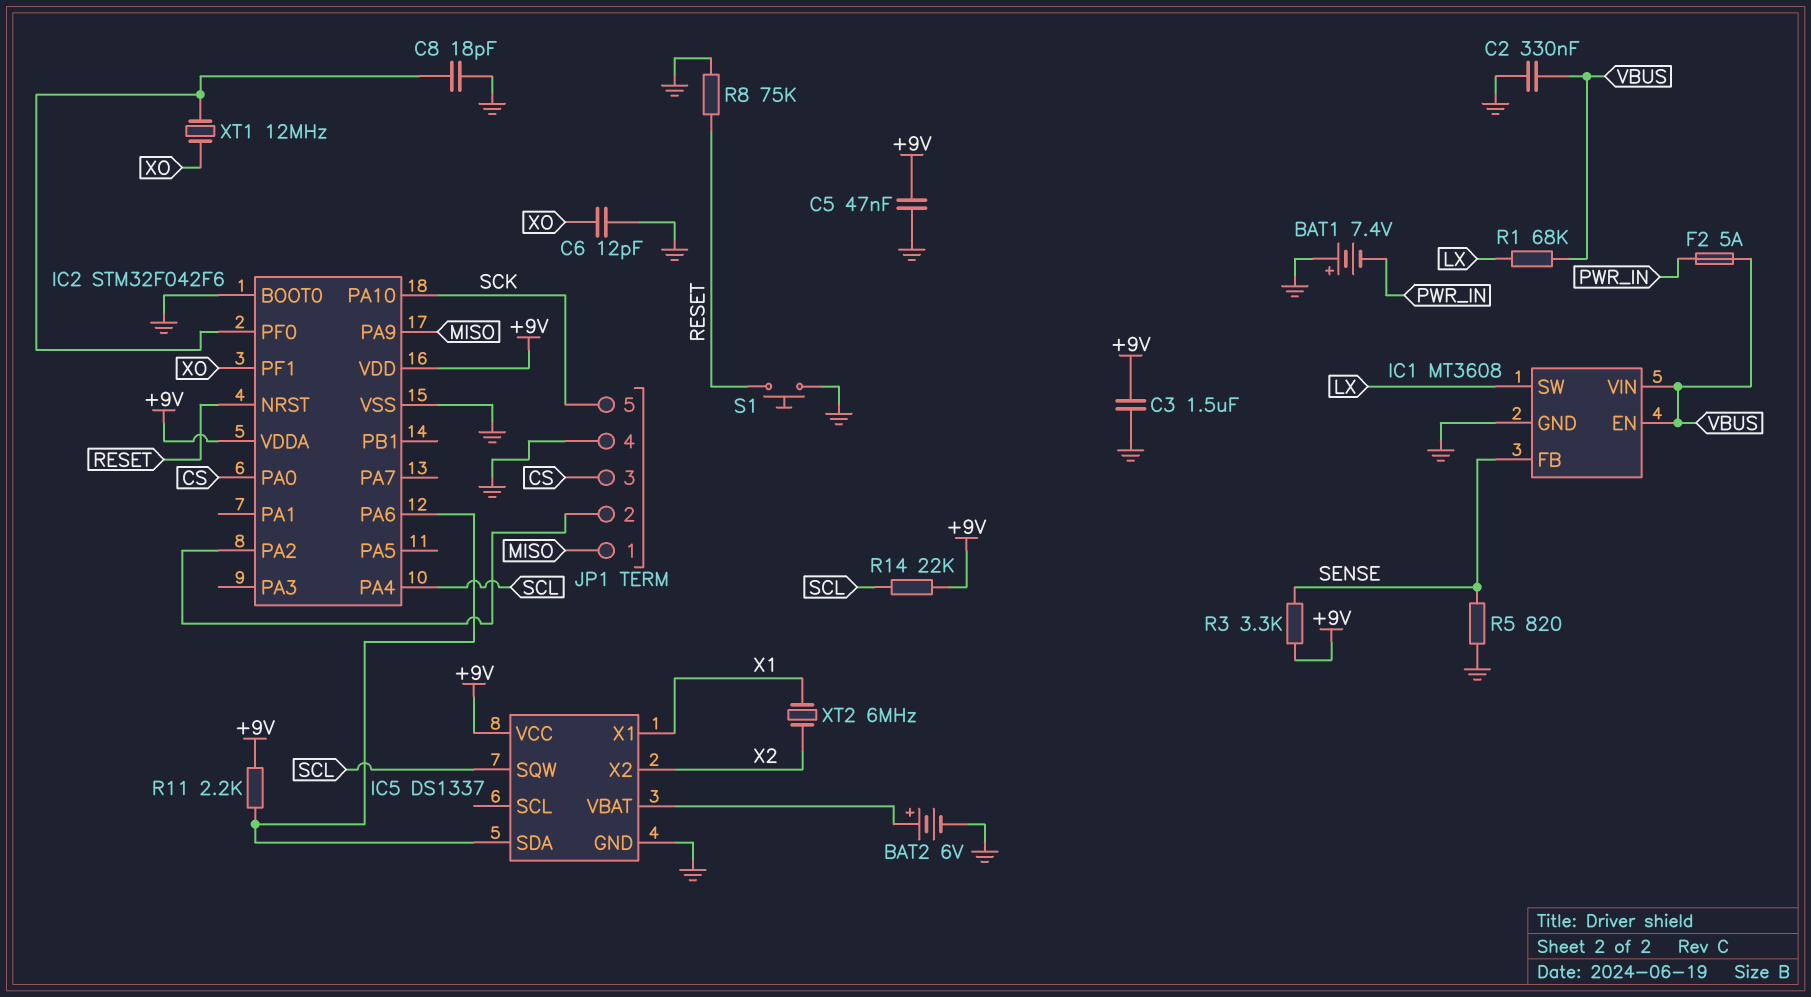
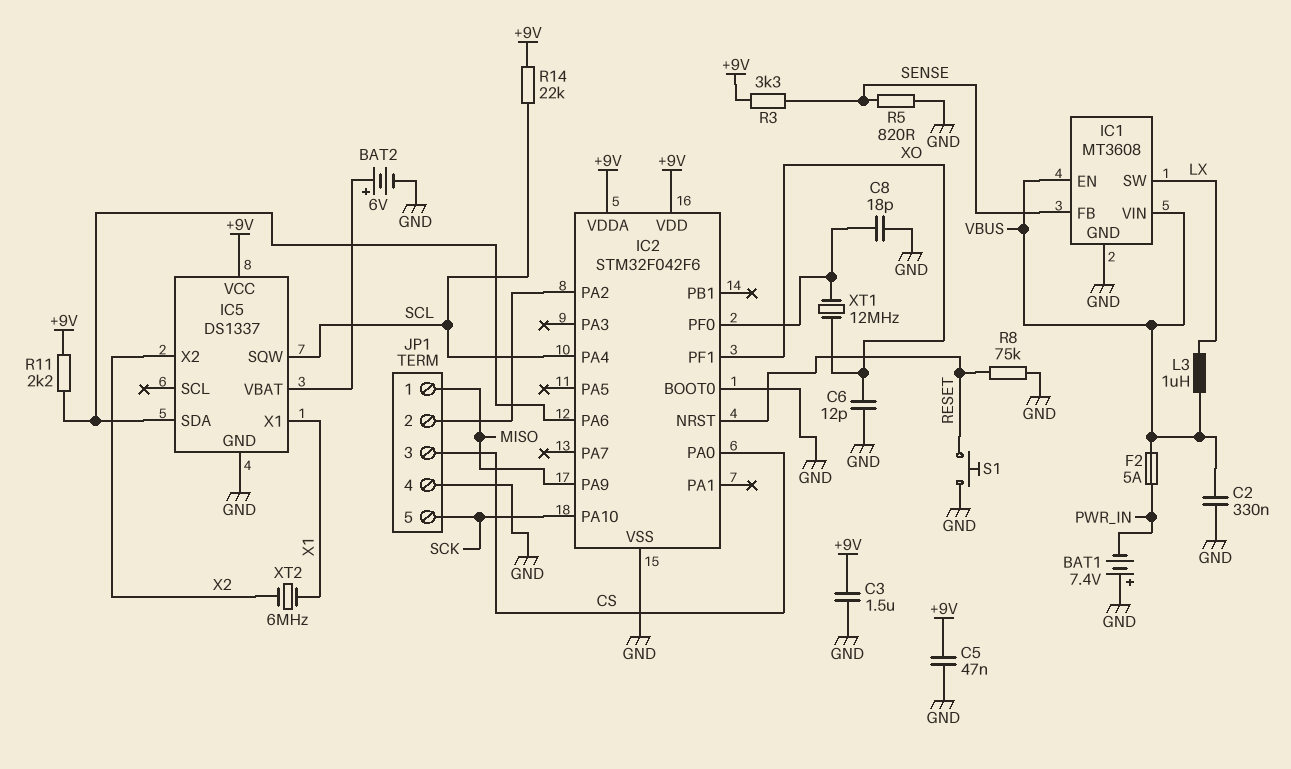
L3: none -> 1uH (LX, VBUS)
R1: 68k (LX, VBUS) -> none

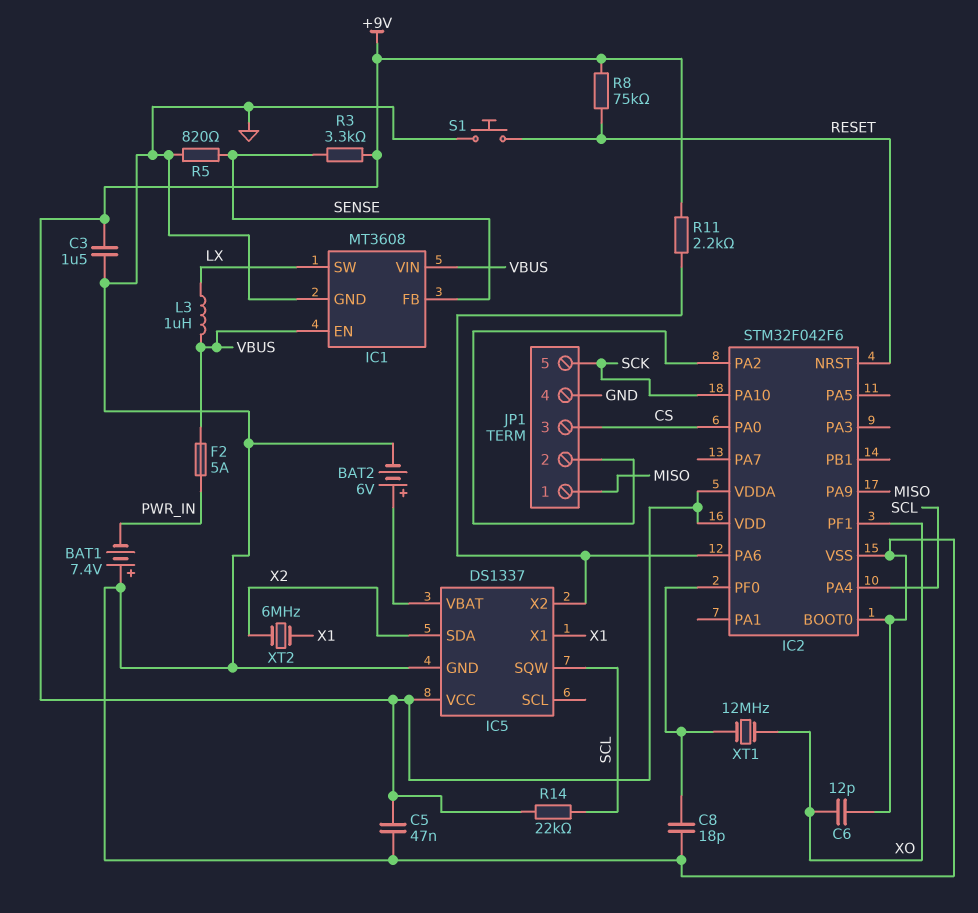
C2: 330nF (GND, VBUS) -> none
IC5 pin SDA: IC2/PA6 -> X2
IC5 pin X2: X2 -> IC2/PA6
R8: 75k (GND, RESET) -> 75k (+9V, RESET)

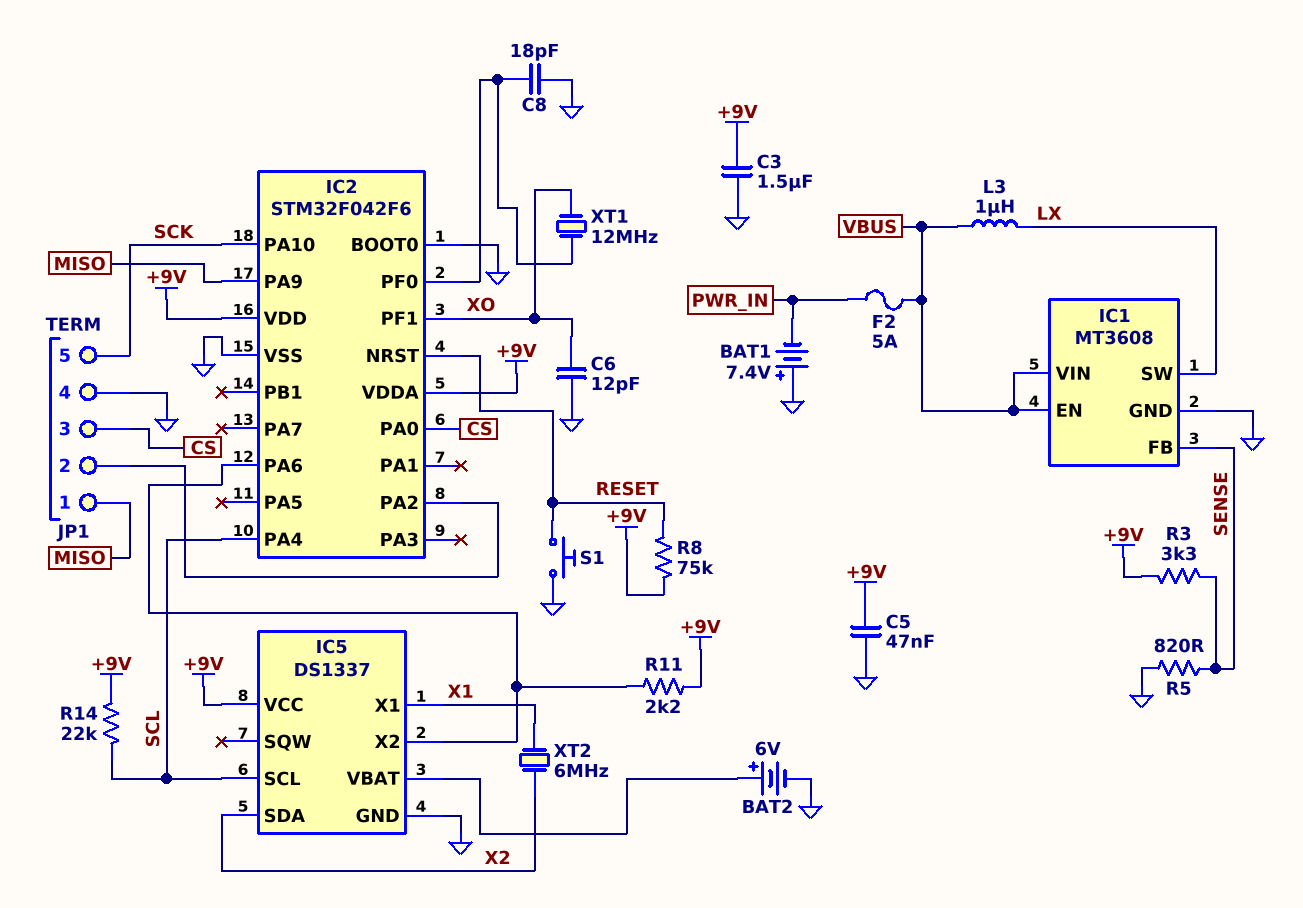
IC5 pin SCL: none -> SCL
IC5 pin SQW: SCL -> none

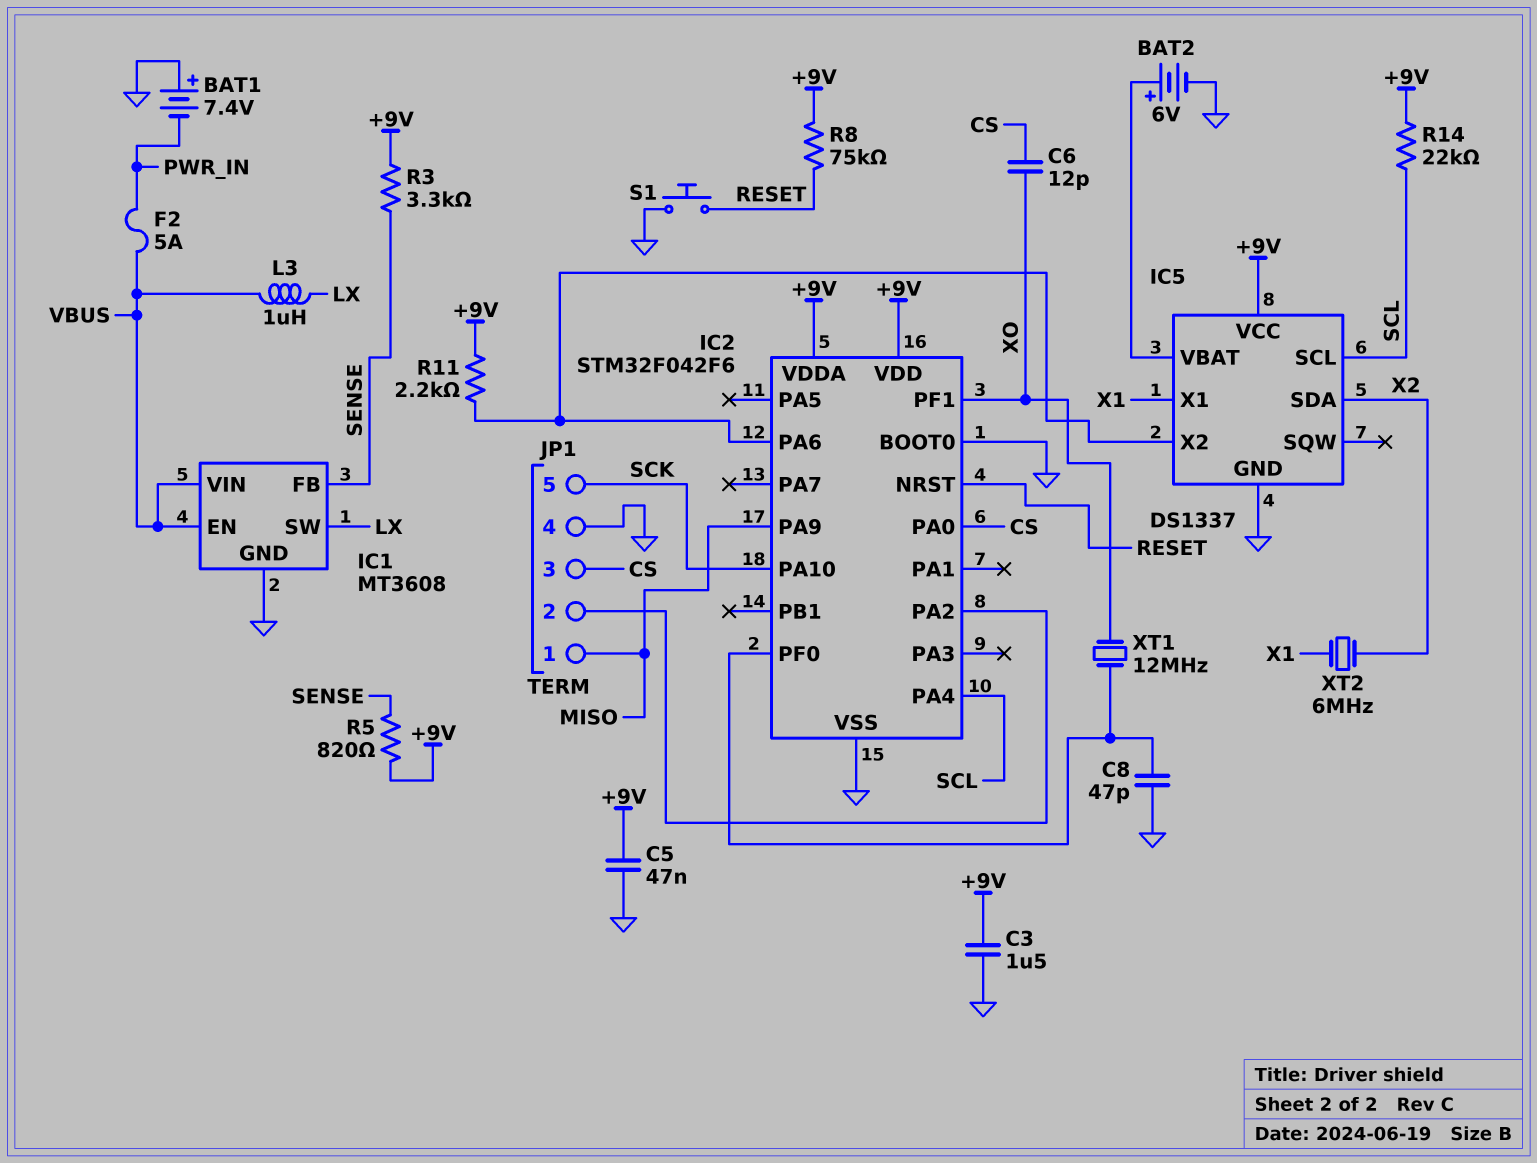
C6: 12pF (GND, XO) -> 12pF (CS, XO)
C8: 18pF (GND, IC2/PF0) -> 47pF (GND, IC2/PF0)
R5: 820 (GND, SENSE) -> 820 (+9V, SENSE)

